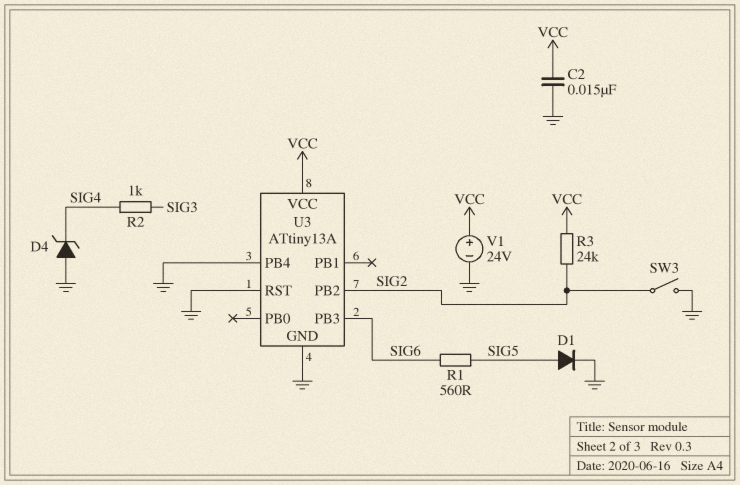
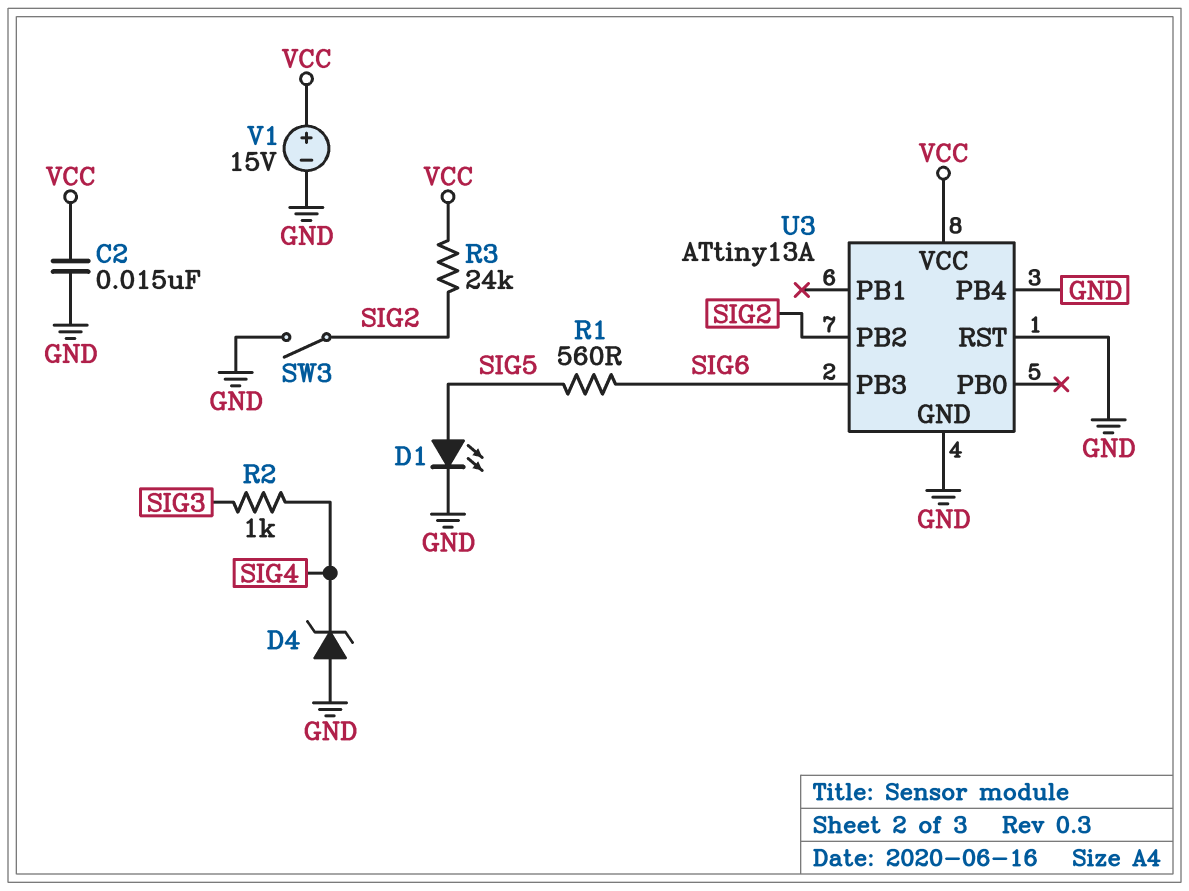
D1: diode (A SIG5, K GND) -> LED (A SIG5, K GND)
V1: 24V (plus VCC, minus GND) -> 15V (plus VCC, minus GND)

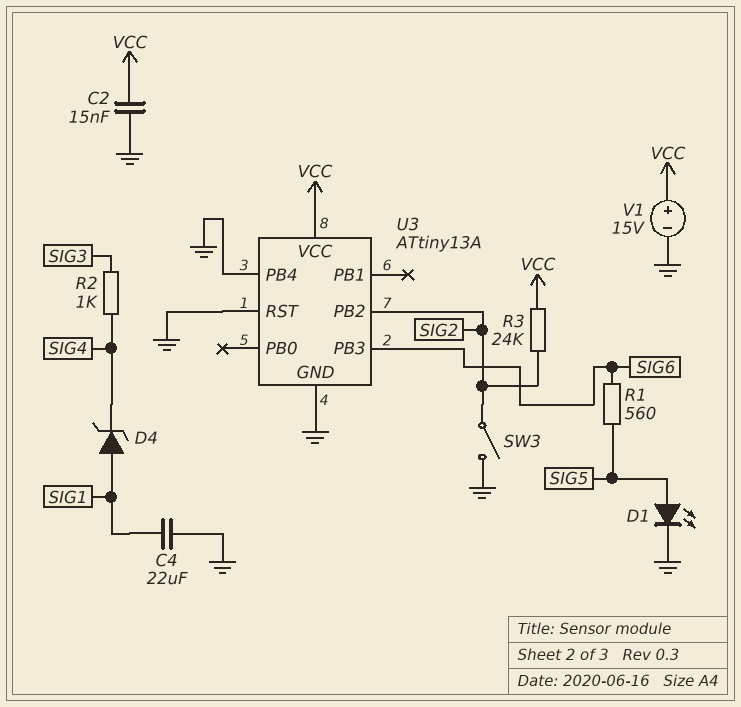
C4: none -> 22uF (GND, SIG1)
D4: zener (A GND, K SIG4) -> zener (A SIG1, K SIG4)

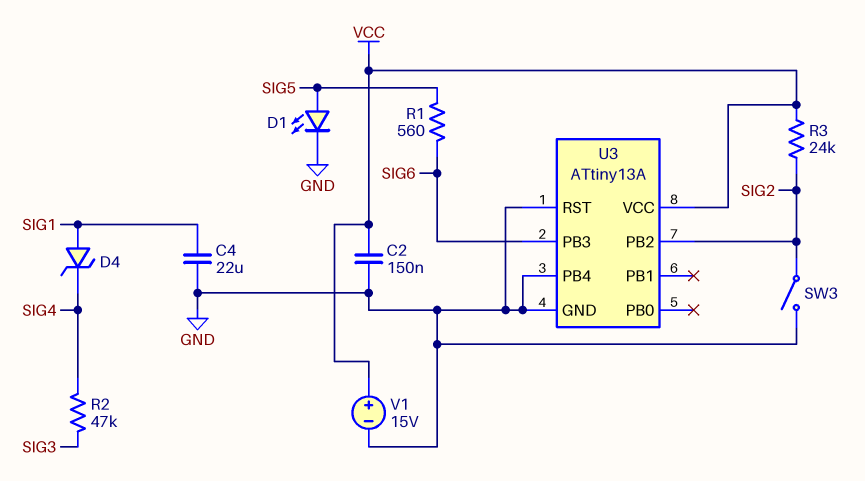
C2: 15nF (GND, VCC) -> 150nF (GND, VCC)
R2: 1k (SIG3, SIG4) -> 47k (SIG3, SIG4)

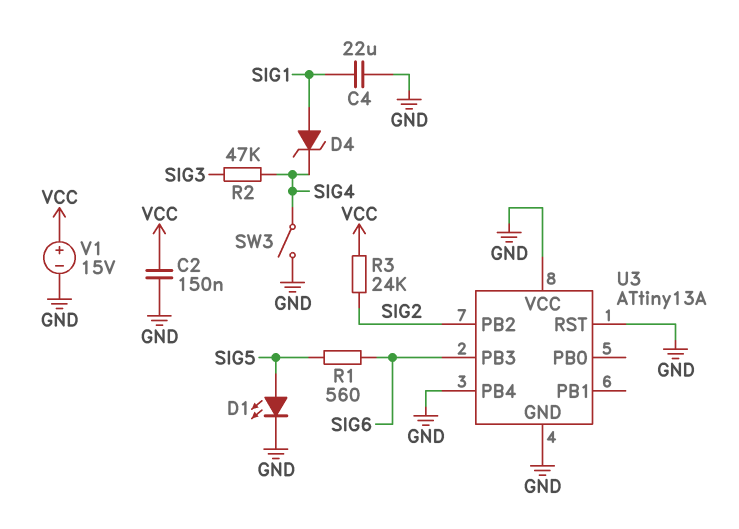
SW3: switch (GND, SIG2) -> switch (GND, SIG4)
U3 pin VCC: VCC -> GND

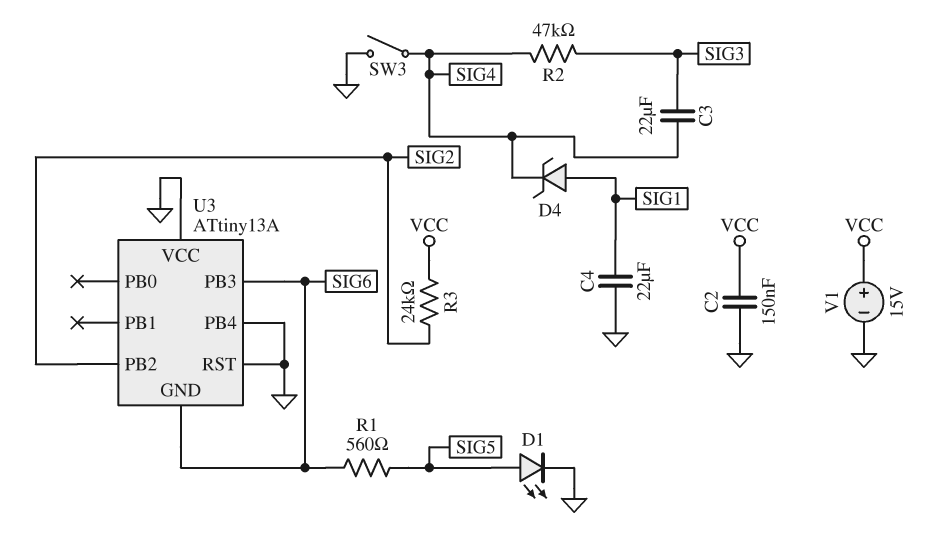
C3: none -> 22uF (SIG3, SIG4)
U3 pin GND: GND -> SIG6

